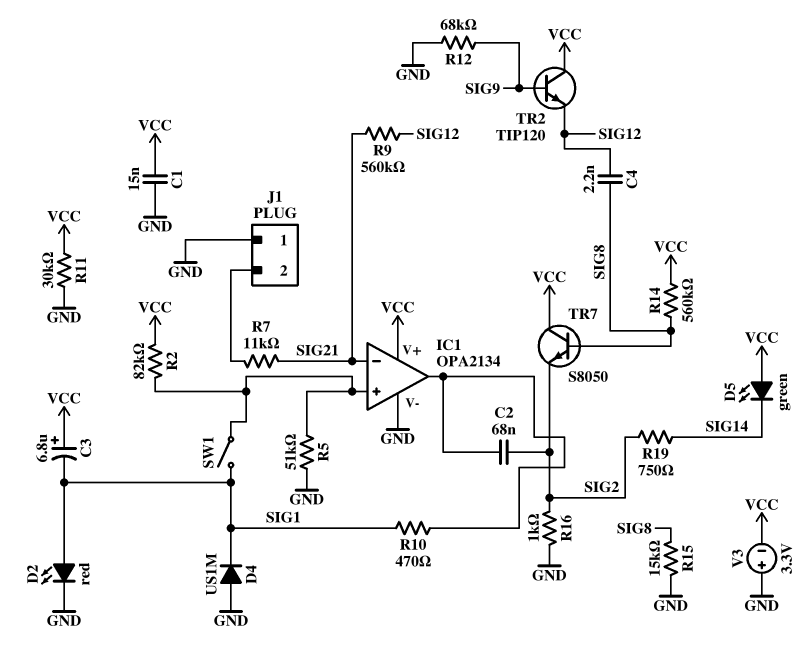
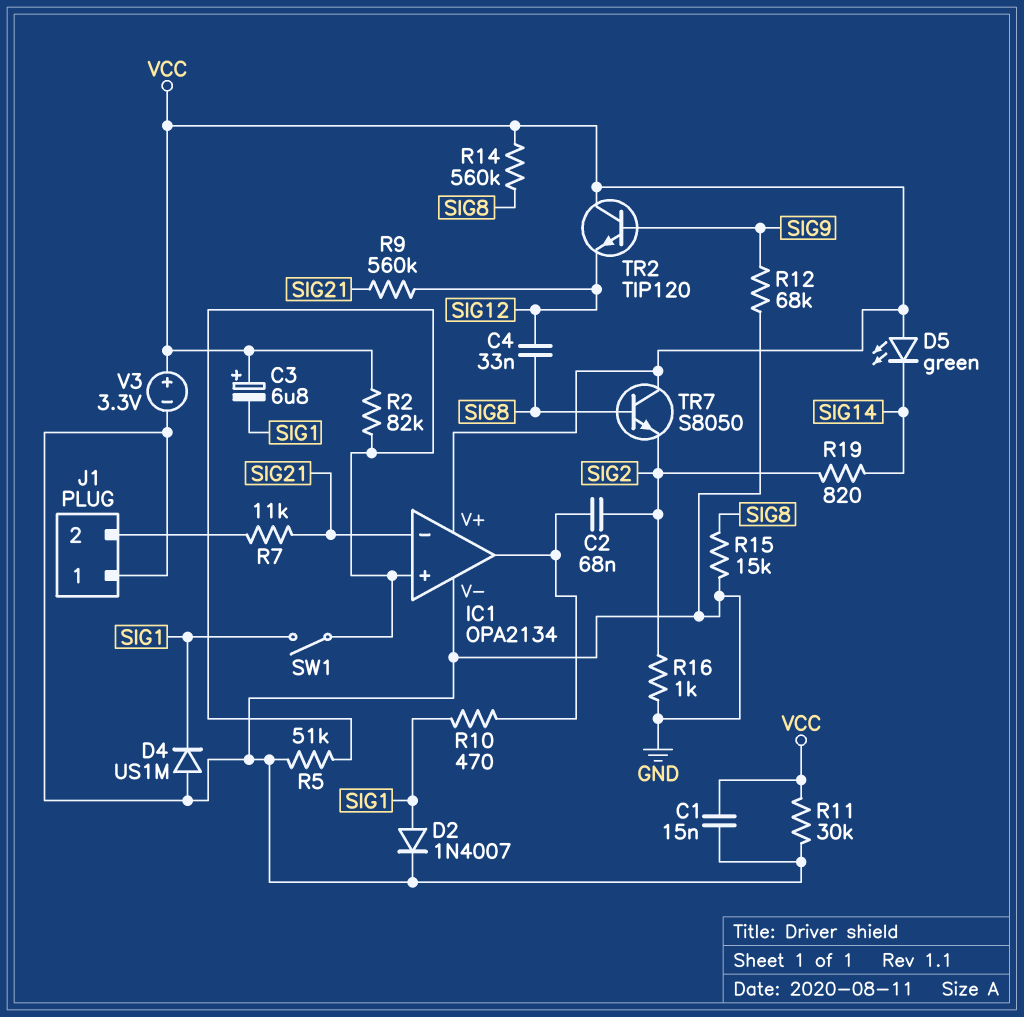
C4: 2.2nF (SIG8, SIG12) -> 33nF (SIG8, SIG12)
D2: LED red (A SIG1, K GND) -> diode 1N4007 (A SIG1, K GND)
R19: 750 (SIG2, SIG14) -> 820 (SIG2, SIG14)
V3: 3.3V (plus GND, minus VCC) -> 3.3V (plus VCC, minus GND)

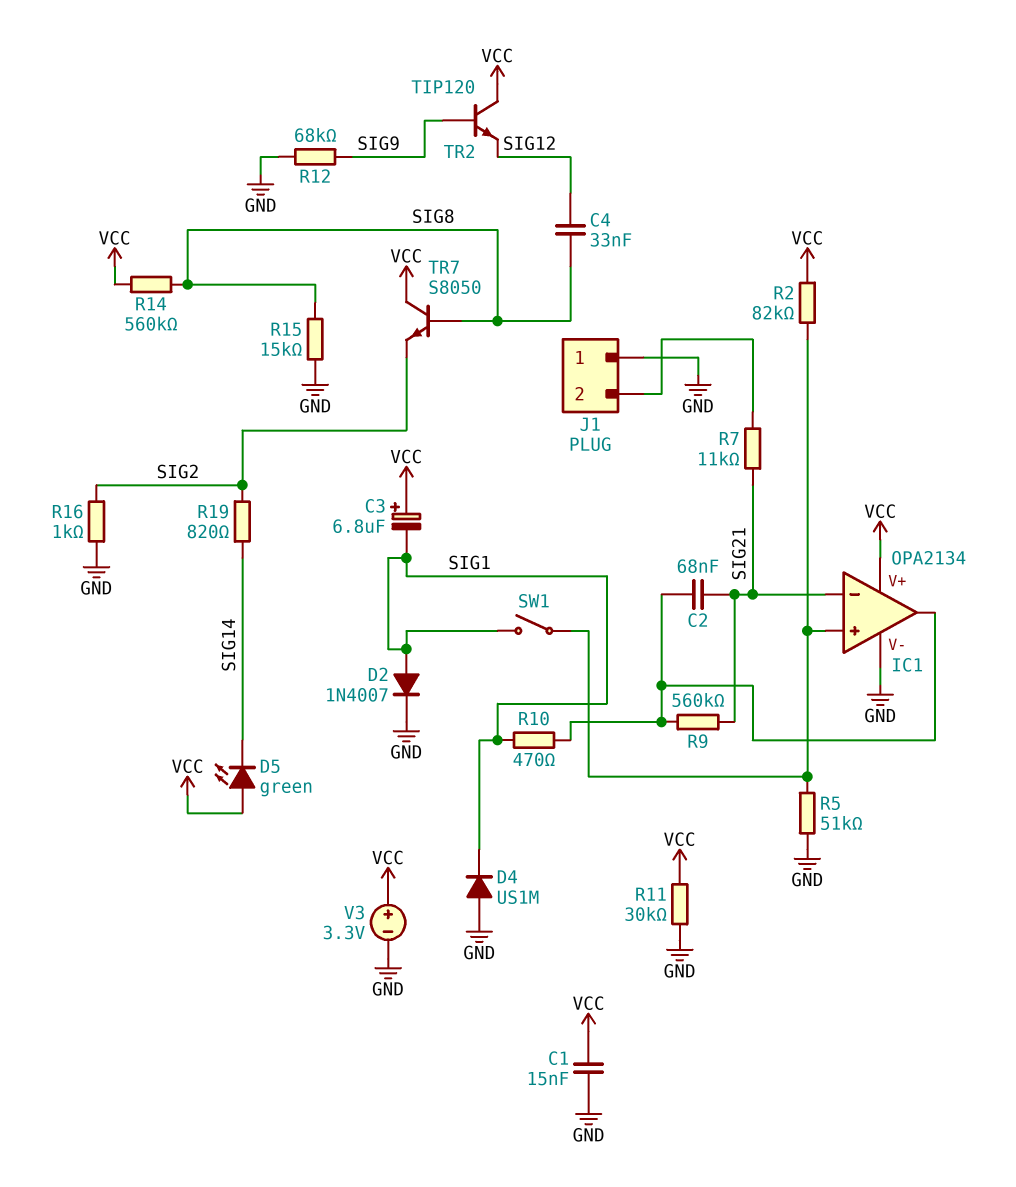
C2: 68nF (IC1/out, SIG2) -> 68nF (IC1/out, SIG21)
R9: 560k (SIG12, SIG21) -> 560k (IC1/out, SIG21)

